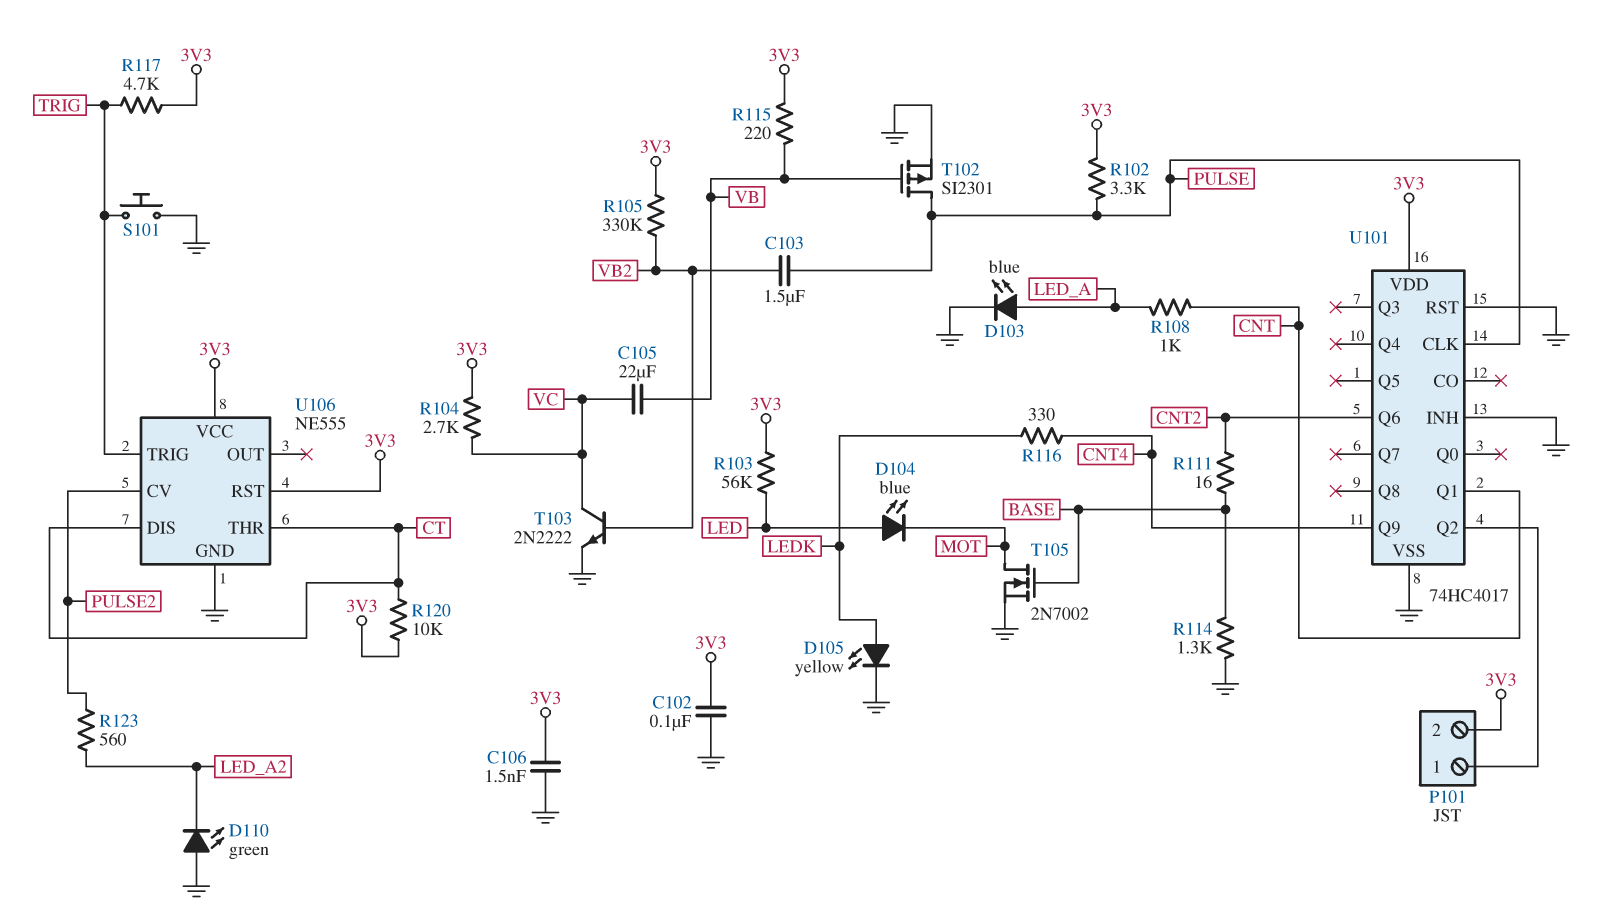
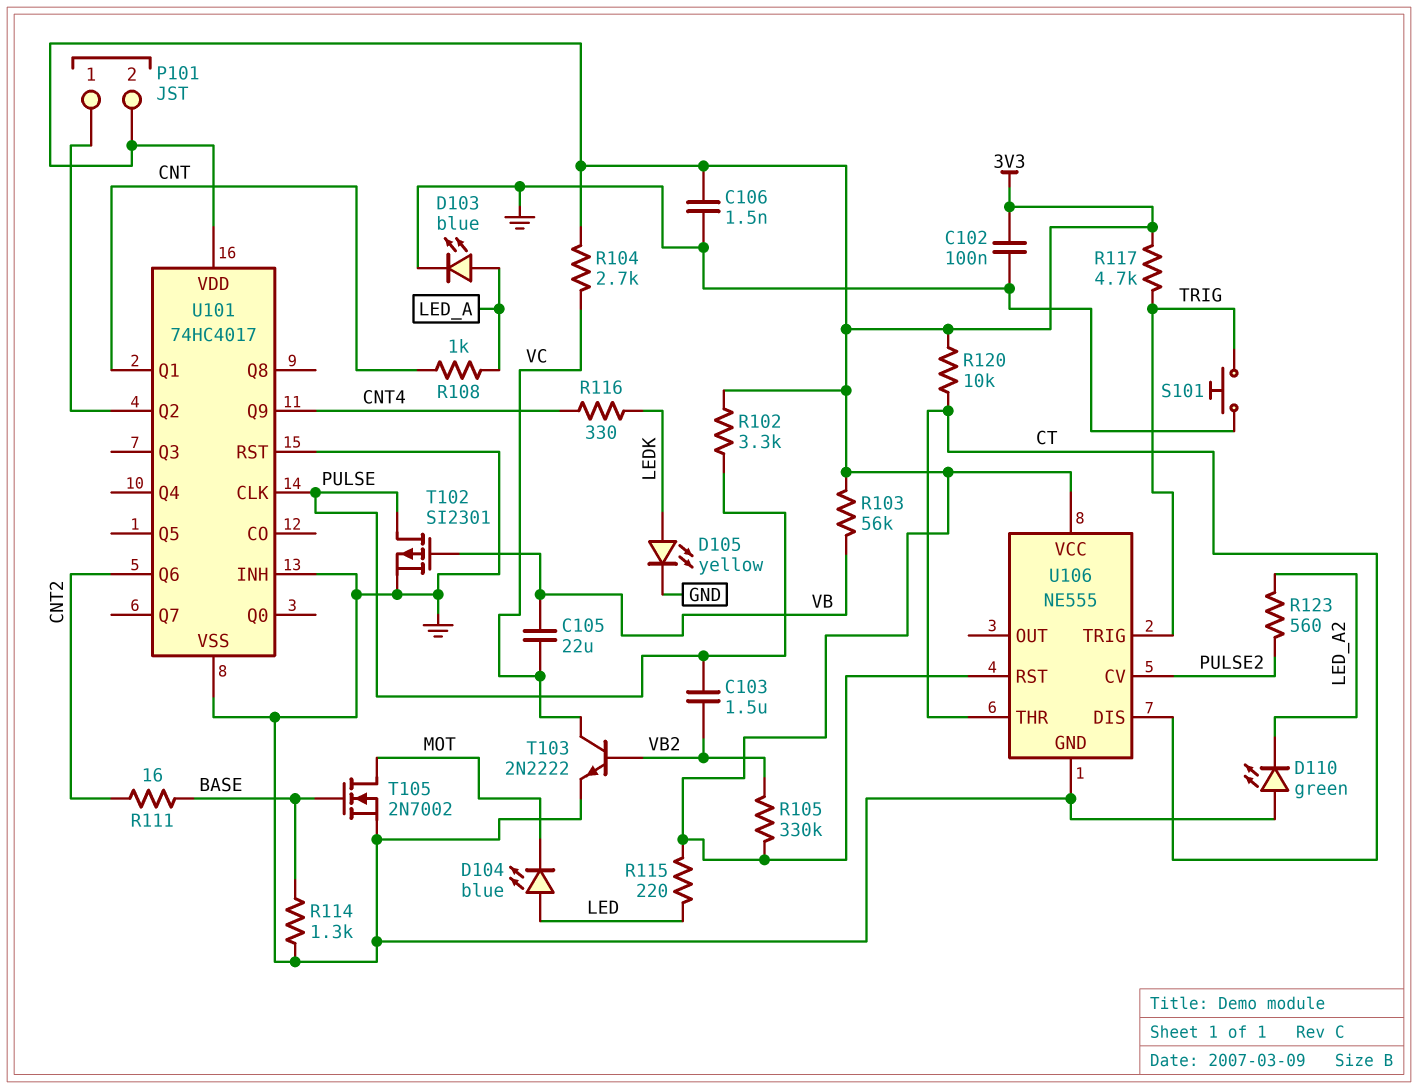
R103: 56k (3V3, LED) -> 56k (3V3, VB)
R115: 220 (3V3, VB) -> 220 (3V3, LED)

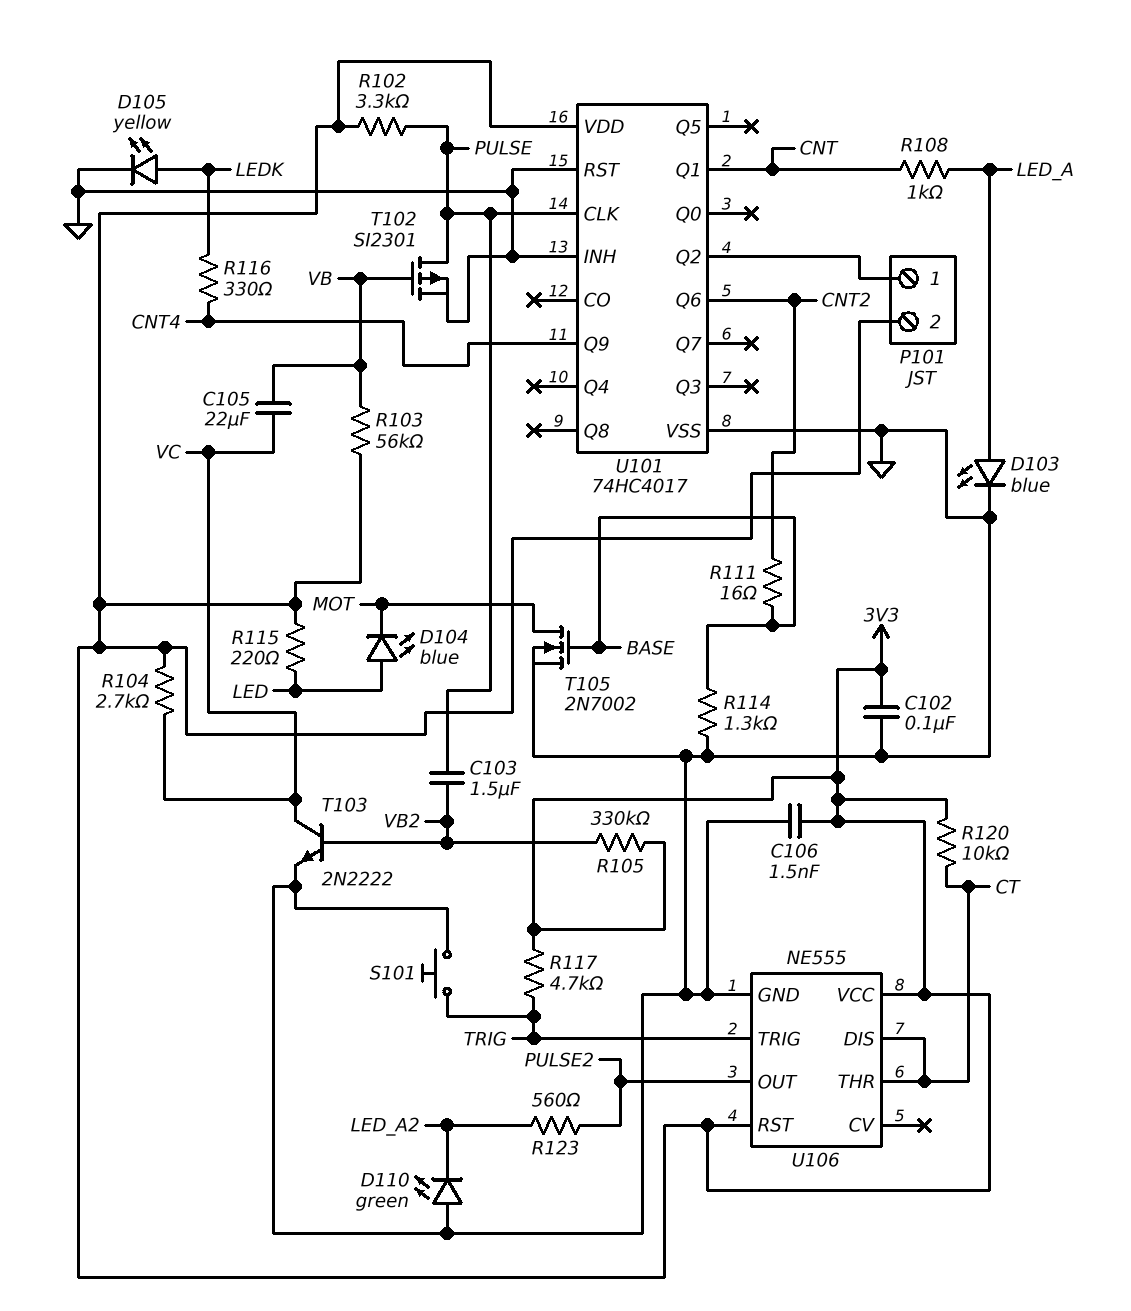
U106 pin CV: PULSE2 -> none
U106 pin OUT: none -> PULSE2

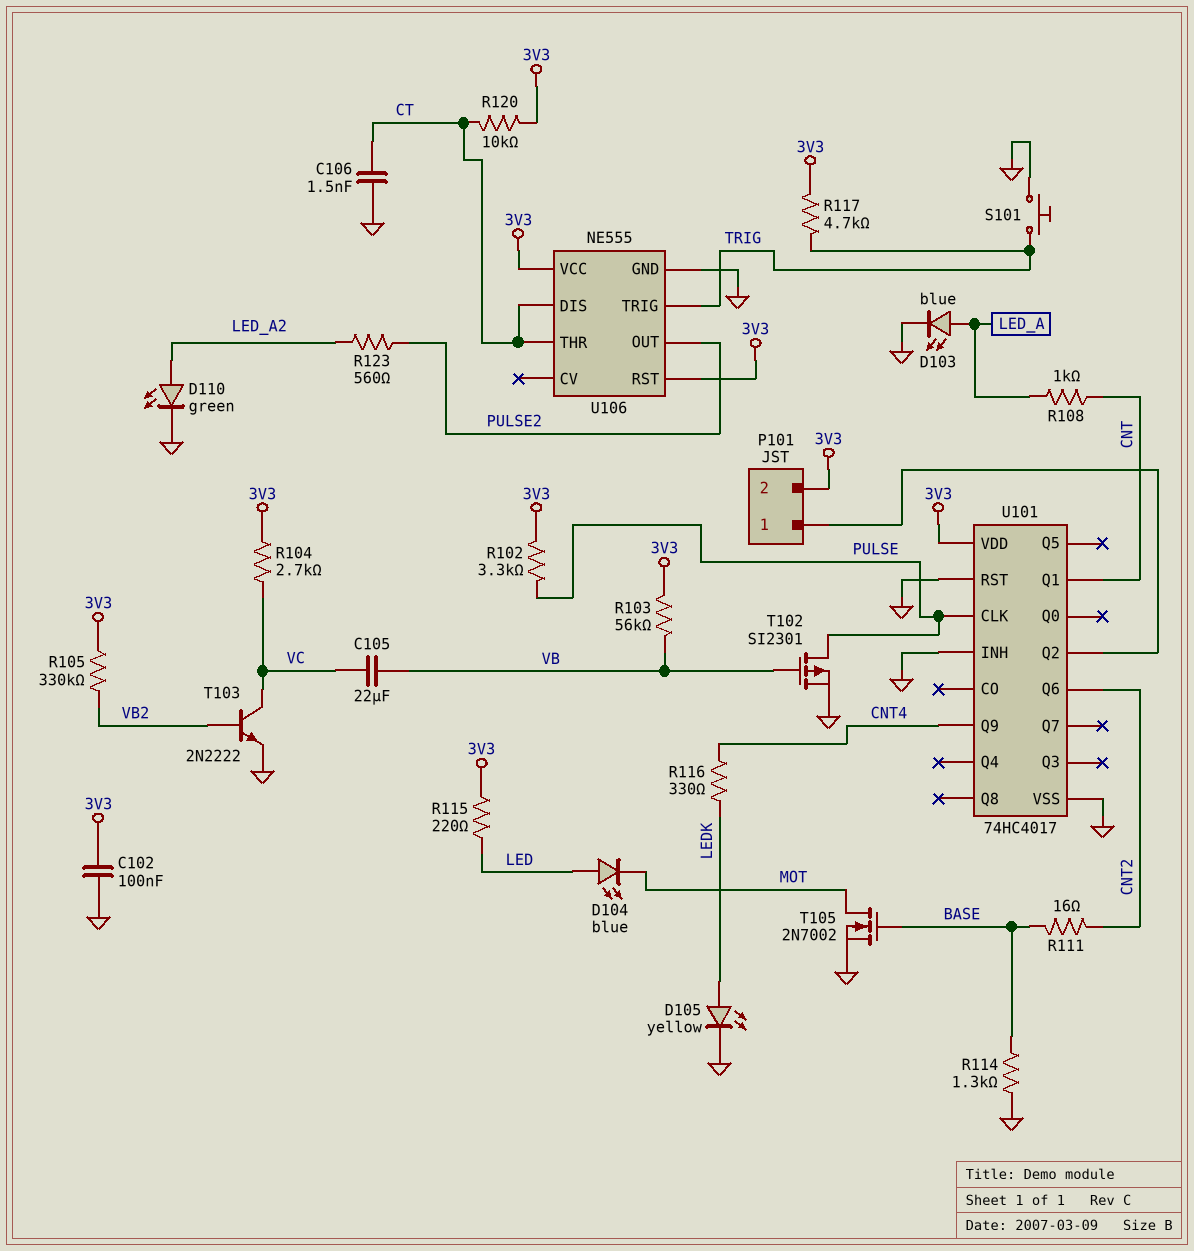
C103: 1.5uF (PULSE, VB2) -> none
C106: 1.5nF (3V3, GND) -> 1.5nF (CT, GND)
D110: LED green (A GND, K LED_A2) -> LED green (A LED_A2, K GND)

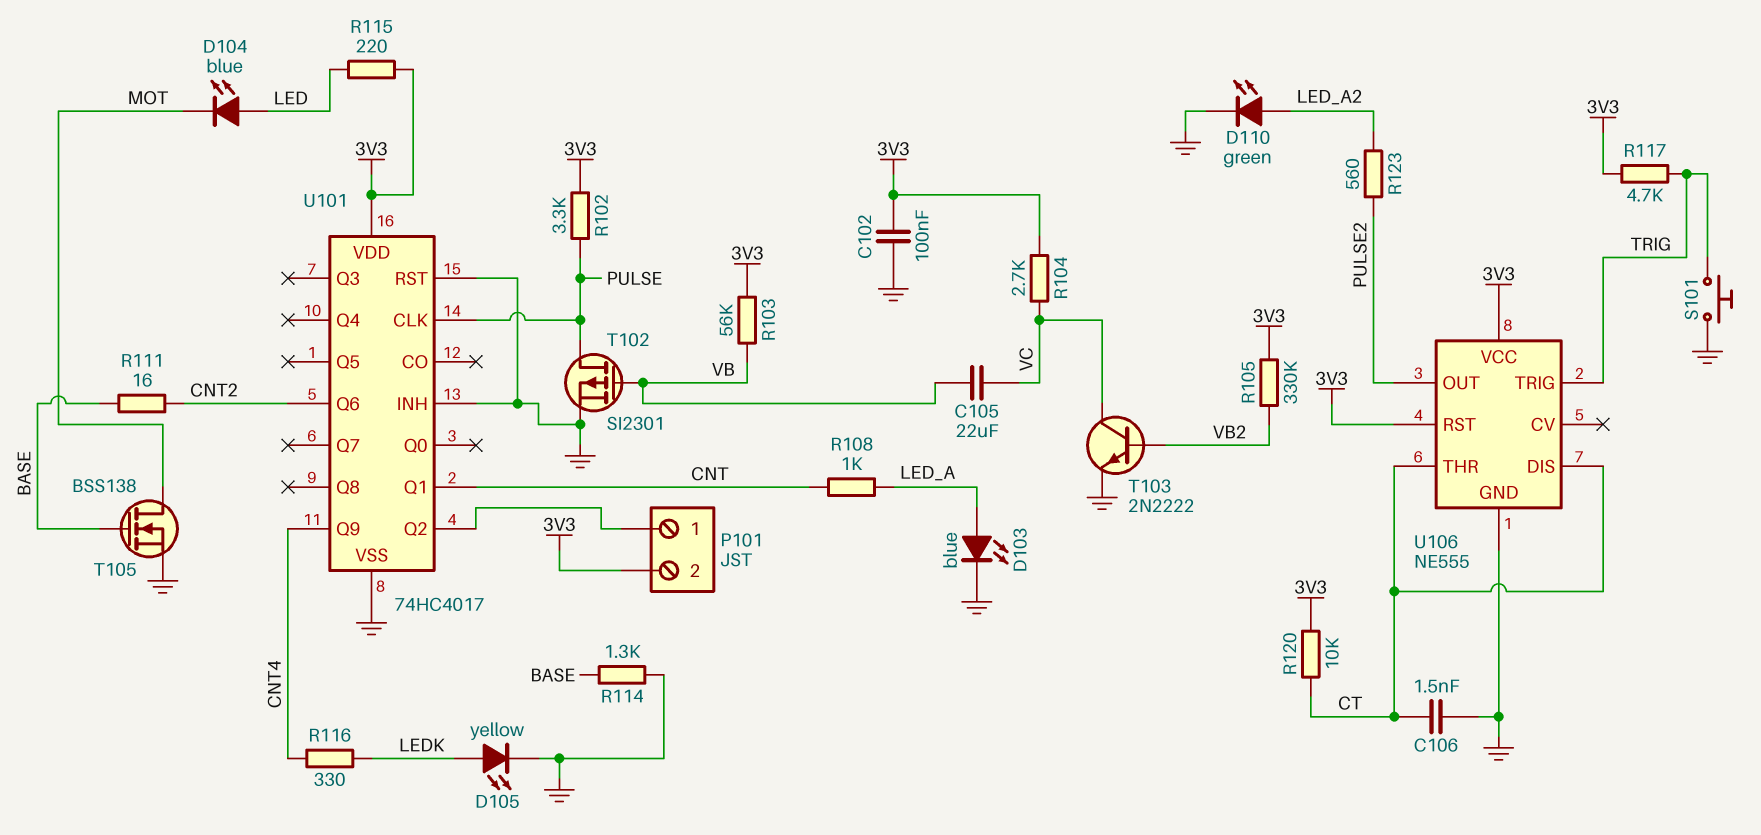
T105: NMOS 2N7002 (G BASE, D MOT, S GND) -> NMOS BSS138 (G BASE, D MOT, S GND)

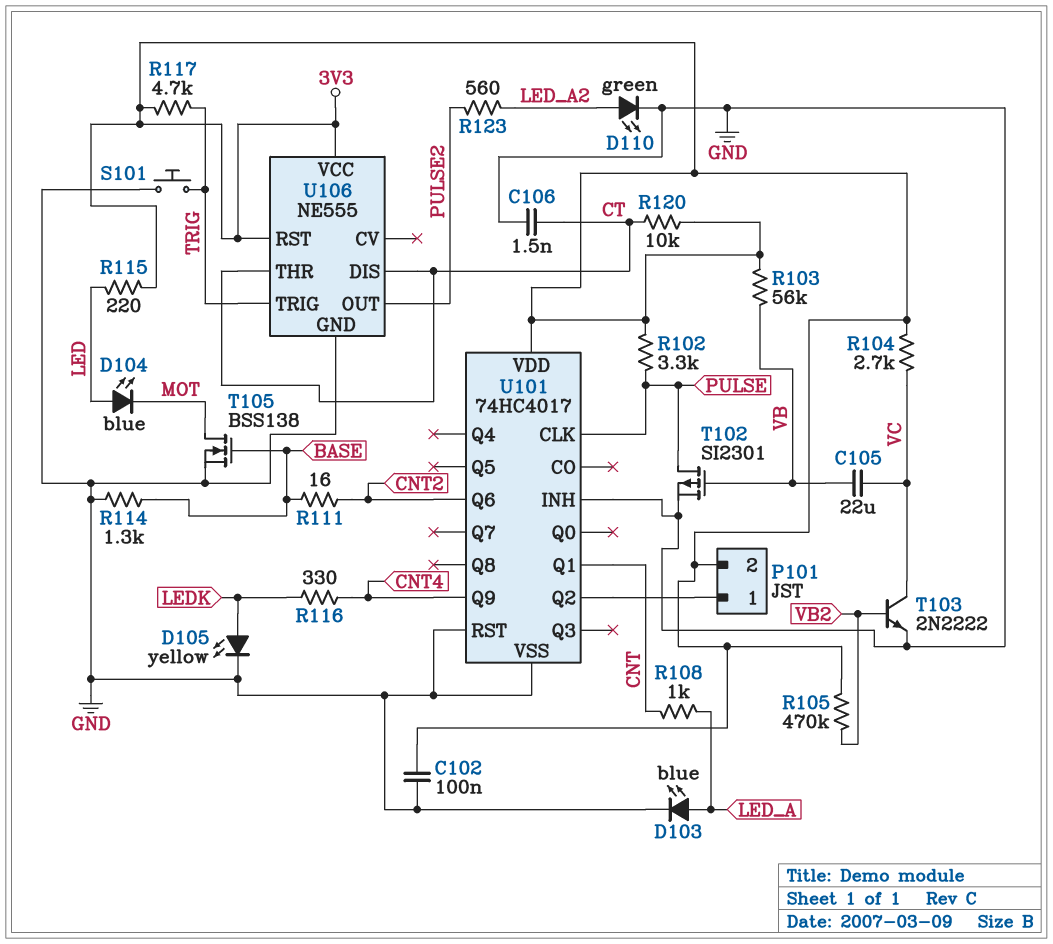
R105: 330k (3V3, VB2) -> 470k (3V3, VB2)

